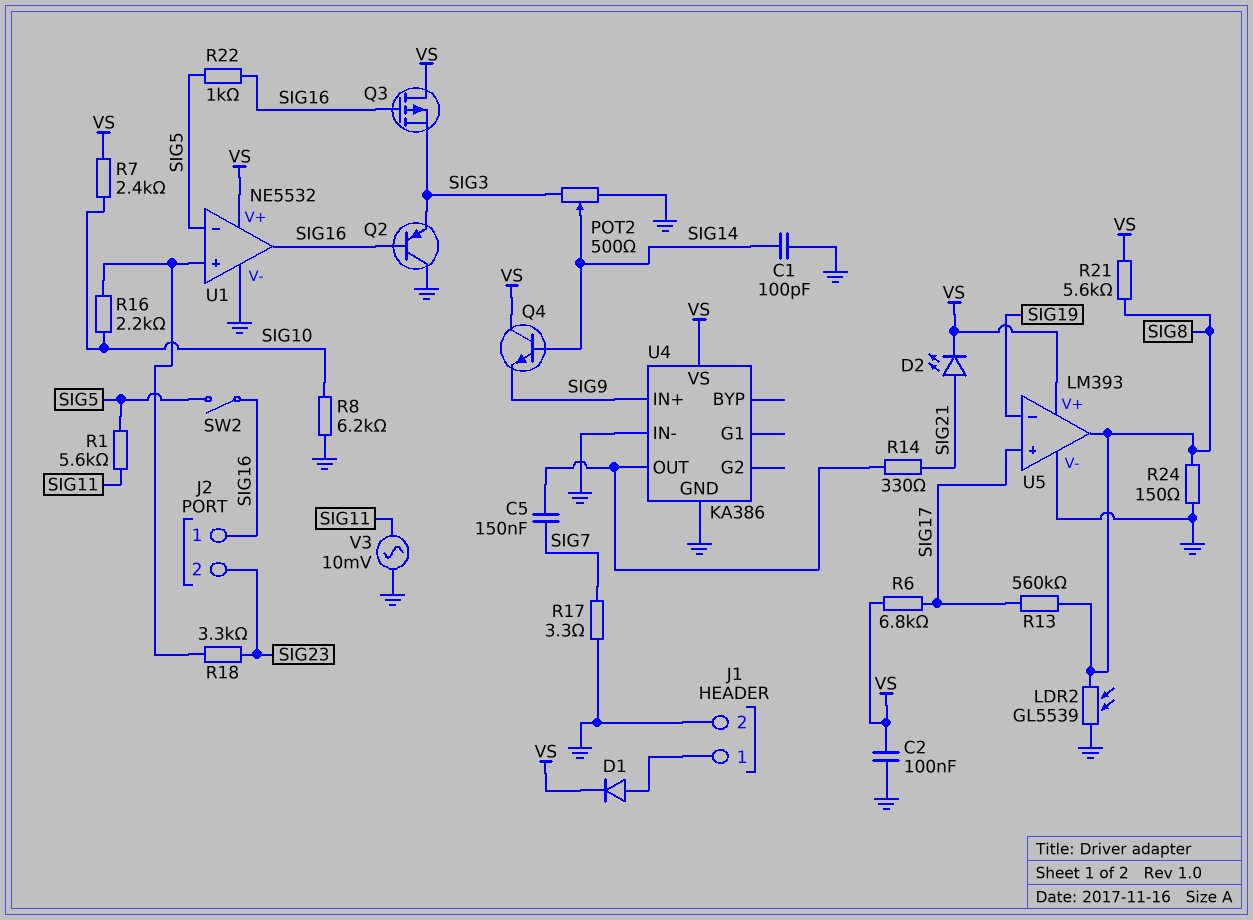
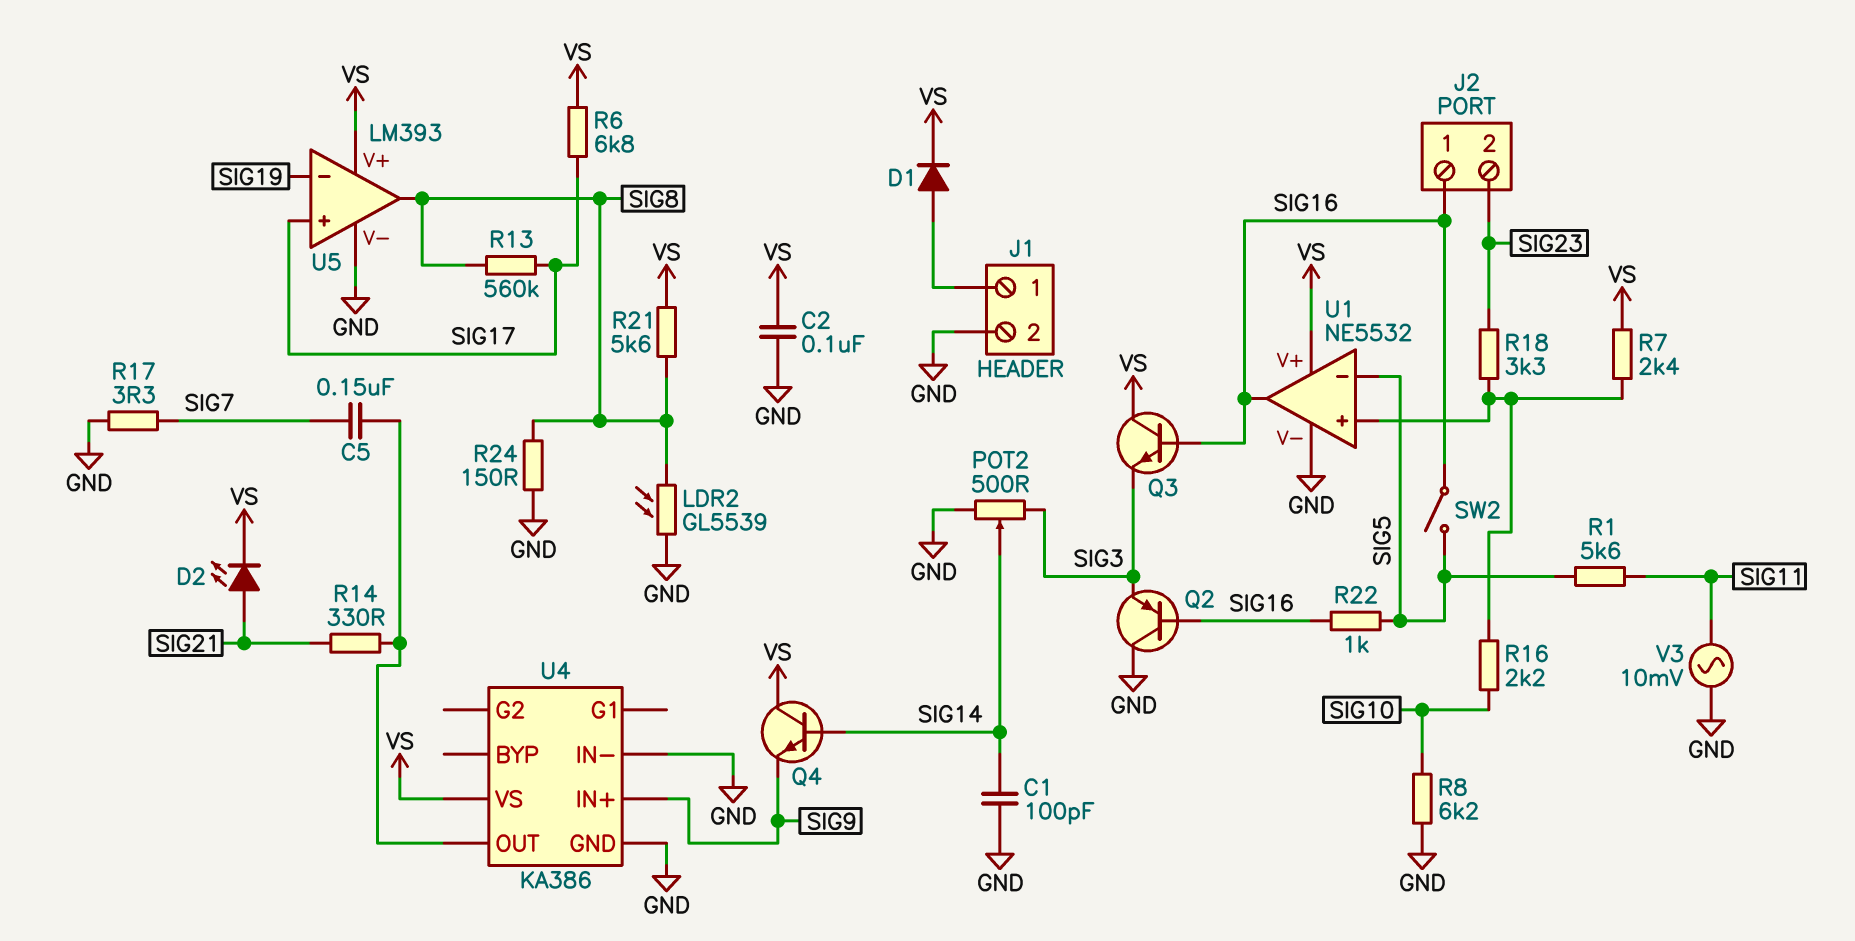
Q3: PMOS (G SIG16, D VS, S SIG3) -> NPN (B SIG16, C VS, E SIG3)
R7: 2.4k (SIG10, VS) -> 2.4k (U1/in+, VS)

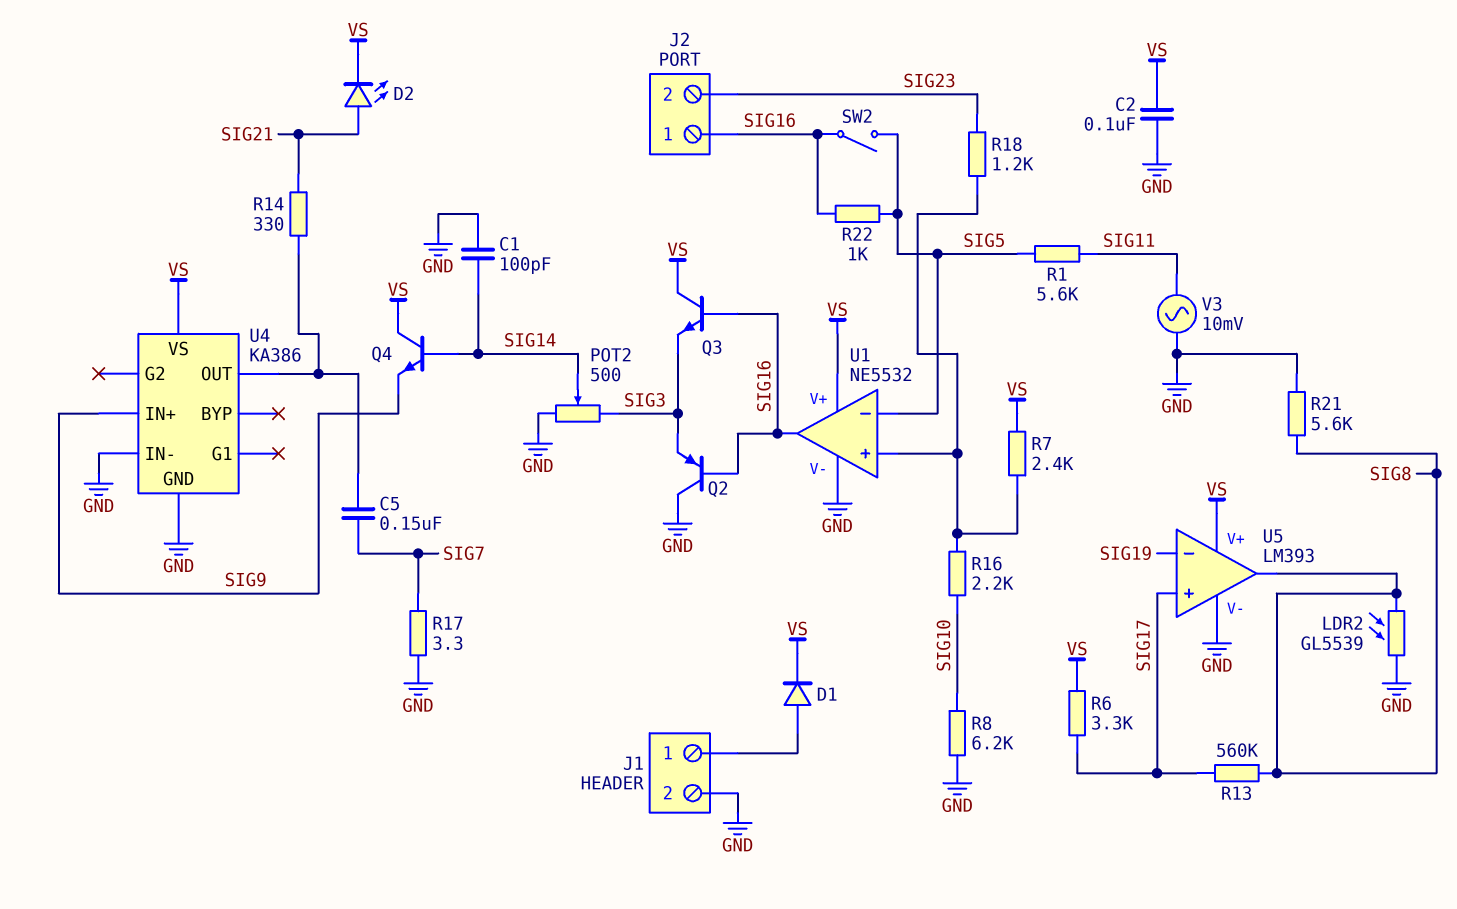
R6: 6.8k (SIG17, VS) -> 3.3k (SIG17, VS)
R18: 3.3k (SIG23, U1/in+) -> 1.2k (SIG23, U1/in+)
R21: 5.6k (SIG8, VS) -> 5.6k (GND, SIG8)
R24: 150 (GND, SIG8) -> none

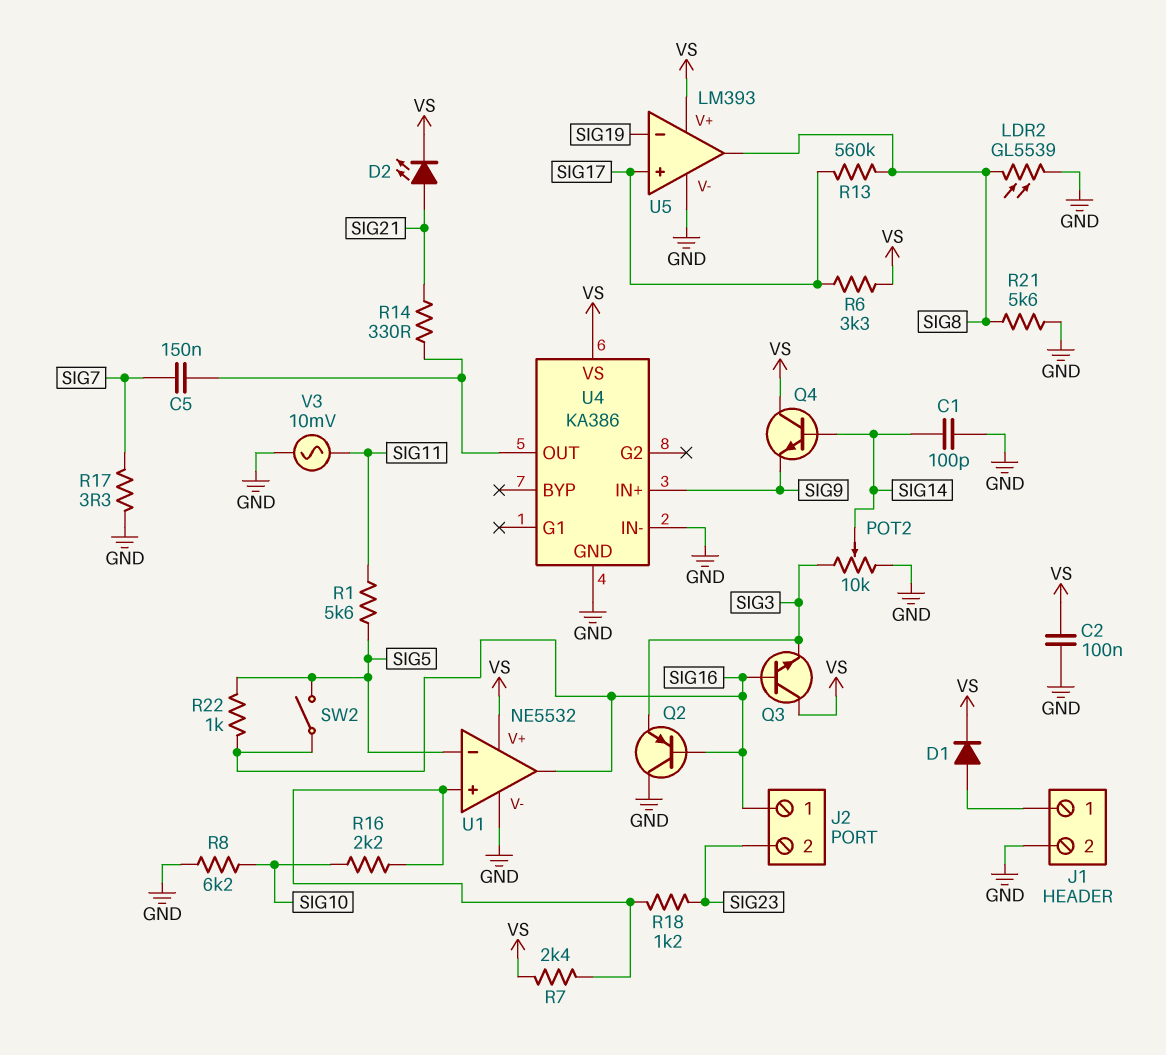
POT2: 500 (GND, SIG3, wiper SIG14) -> 10k (GND, SIG3, wiper SIG14)

